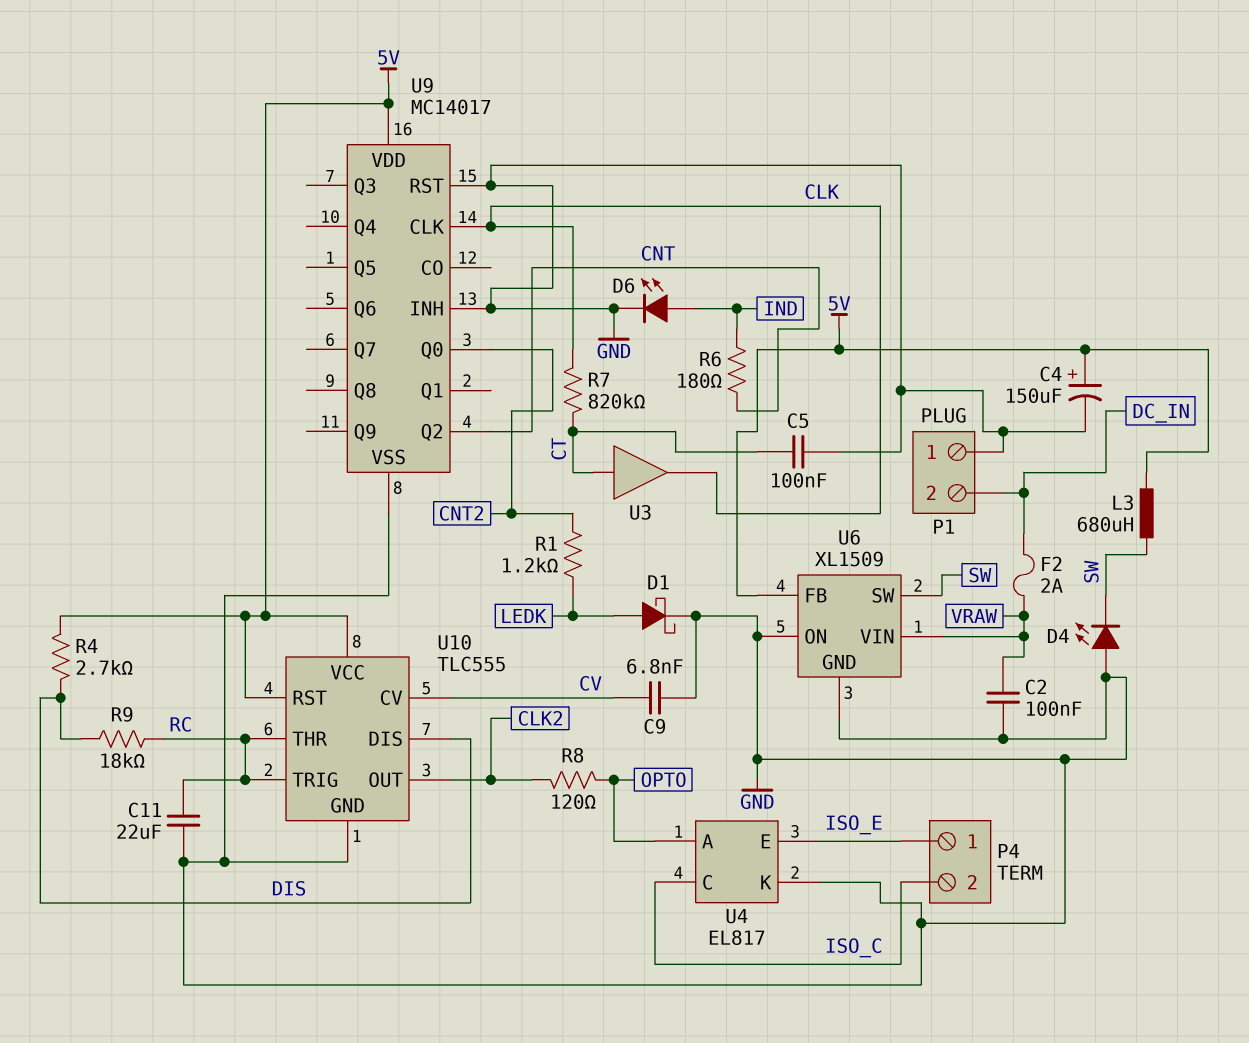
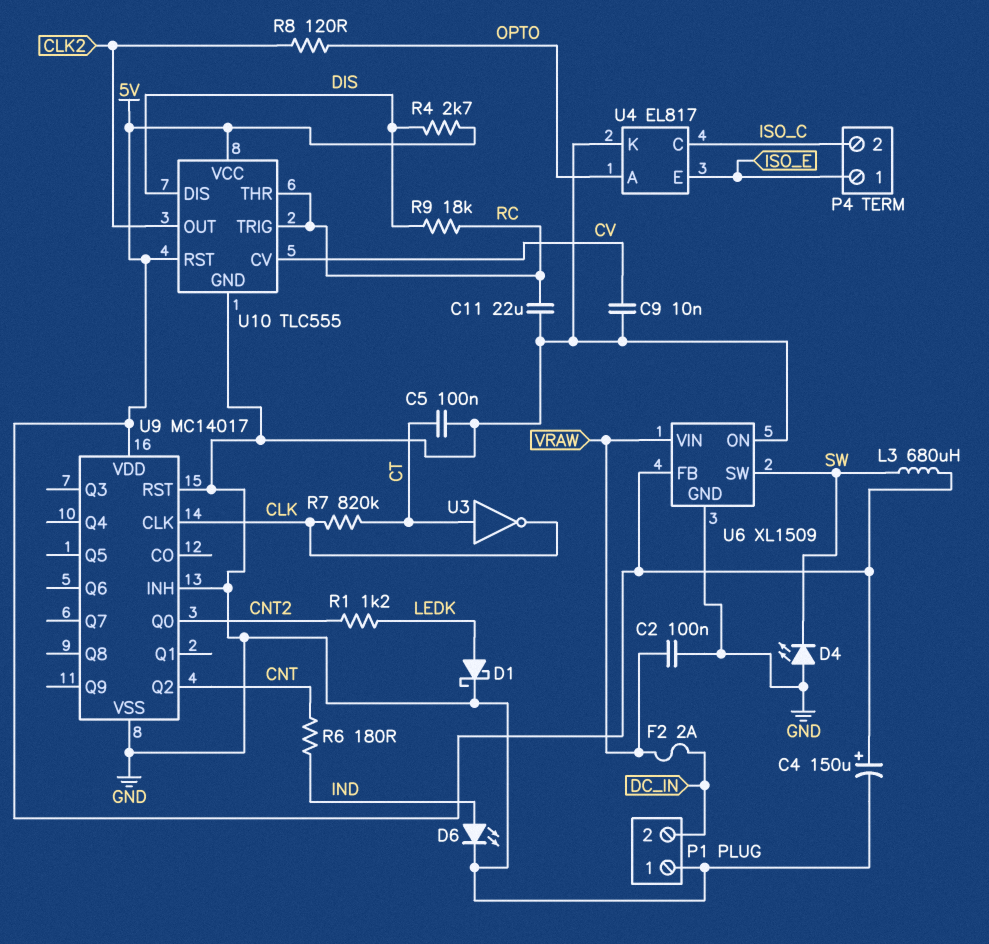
C9: 6.8nF (CV, GND) -> 10nF (CV, GND)
U3: buffer (in CT, out CLK) -> NOT (in CT, out CLK)

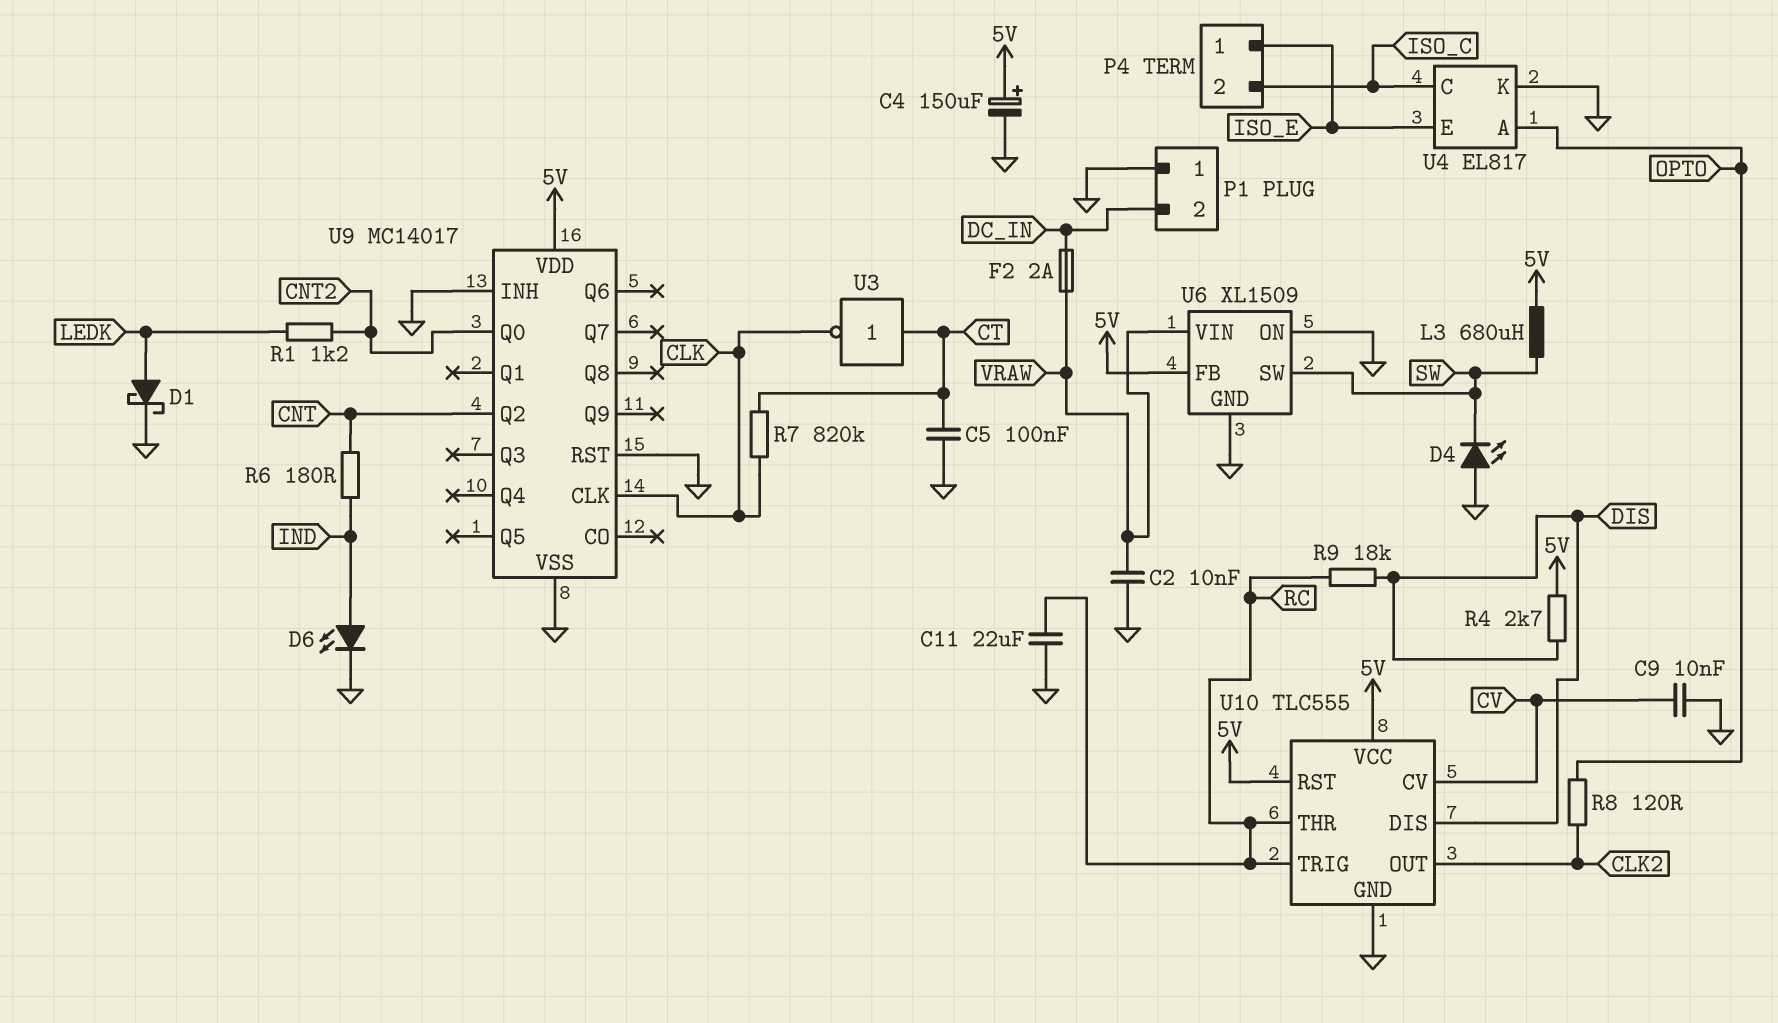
C2: 100nF (GND, VRAW) -> 10nF (GND, VRAW)

